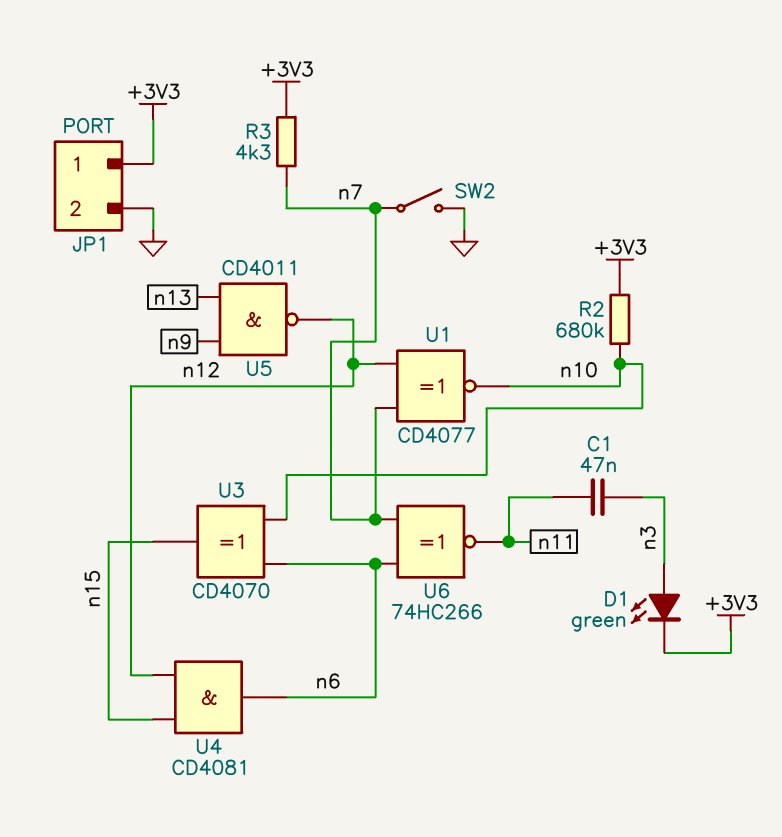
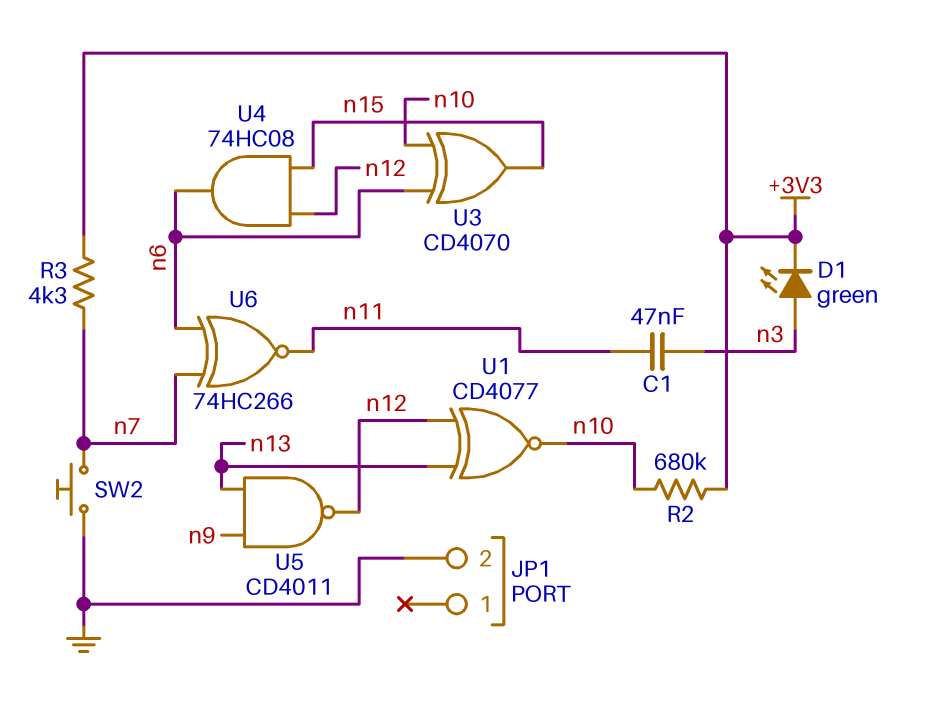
JP1 pin 1: +3V3 -> none
SW2: switch (GND, n7) -> button (GND, n7)
U1: XNOR CD4077 (in n7, in n12, out n10) -> XNOR CD4077 (in n12, in n13, out n10)
U4: AND CD4081 (in n12, in n15, out n6) -> AND 74HC08 (in n12, in n15, out n6)

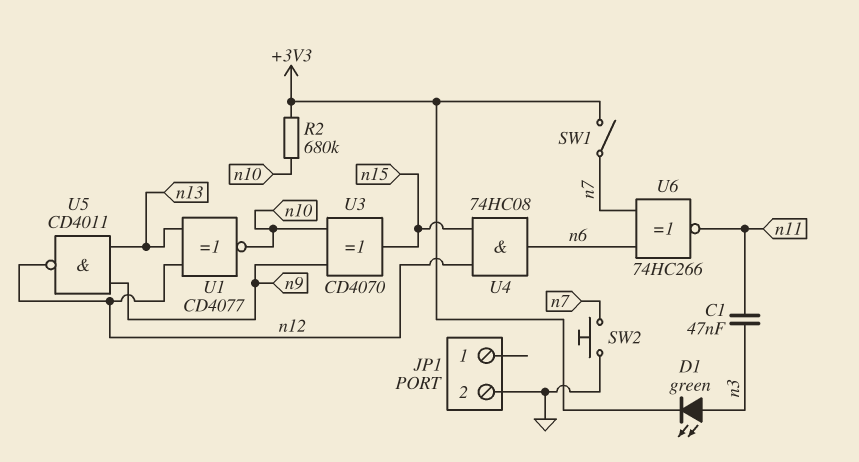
R3: 4.3k (+3V3, n7) -> none
SW1: none -> switch (+3V3, n7)
U3: XOR CD4070 (in n6, in n10, out n15) -> XOR CD4070 (in n9, in n10, out n15)

